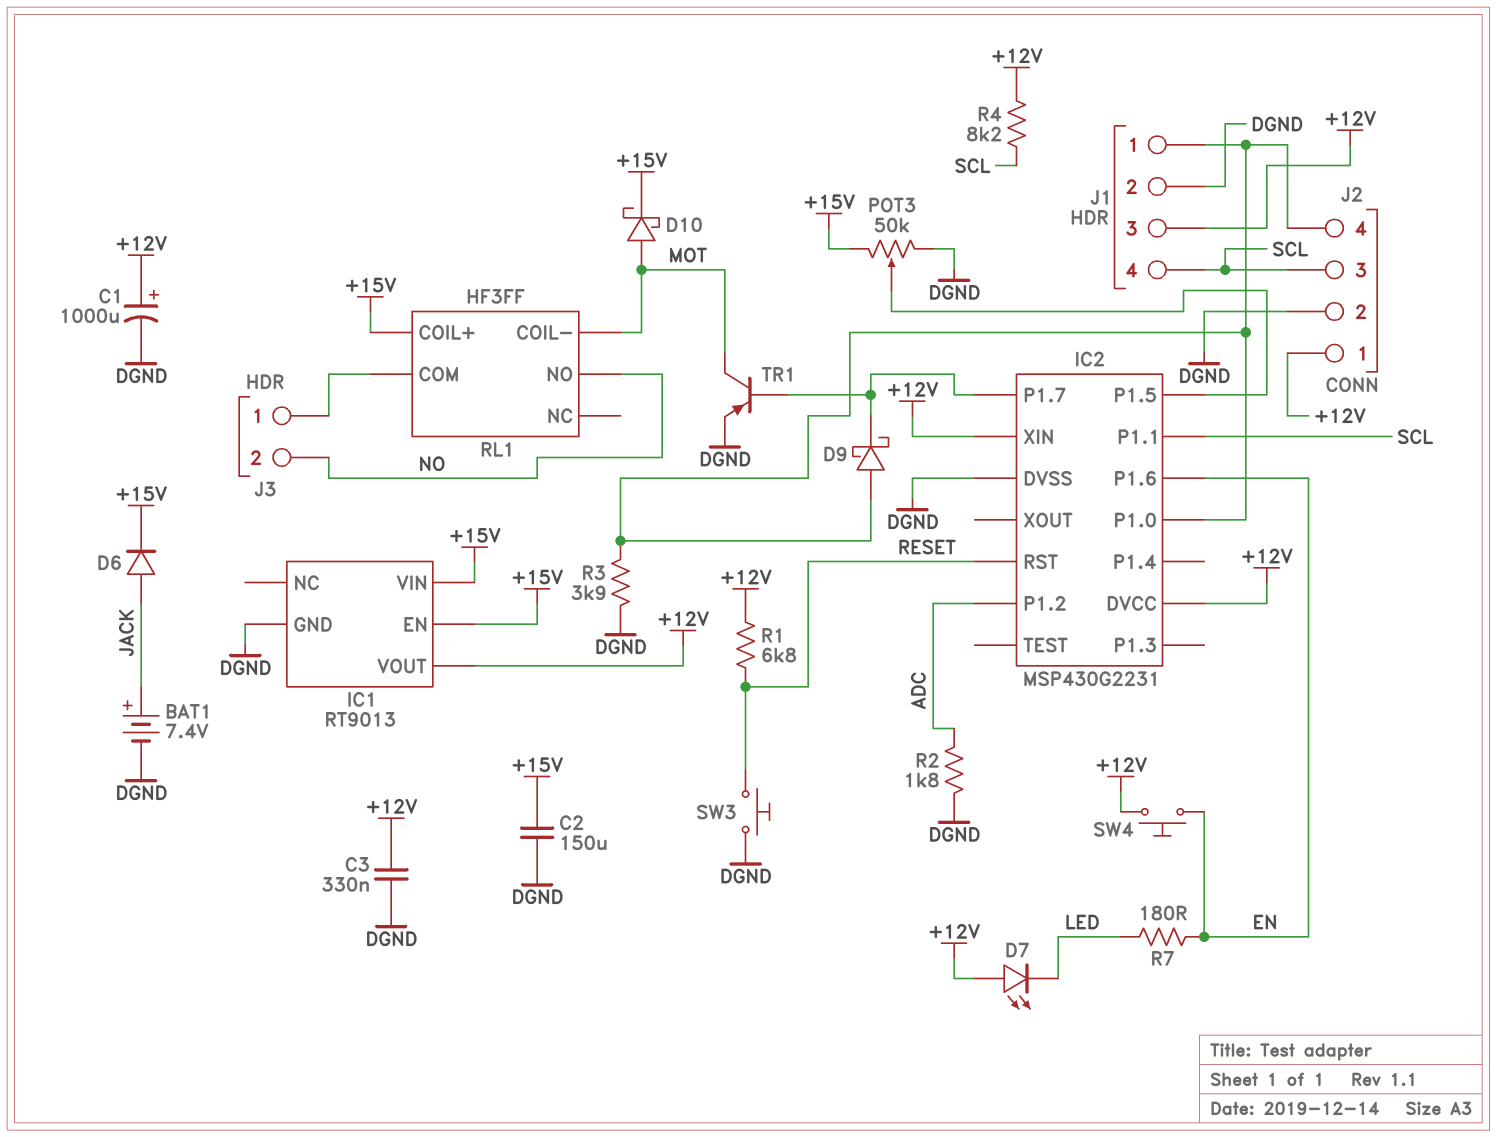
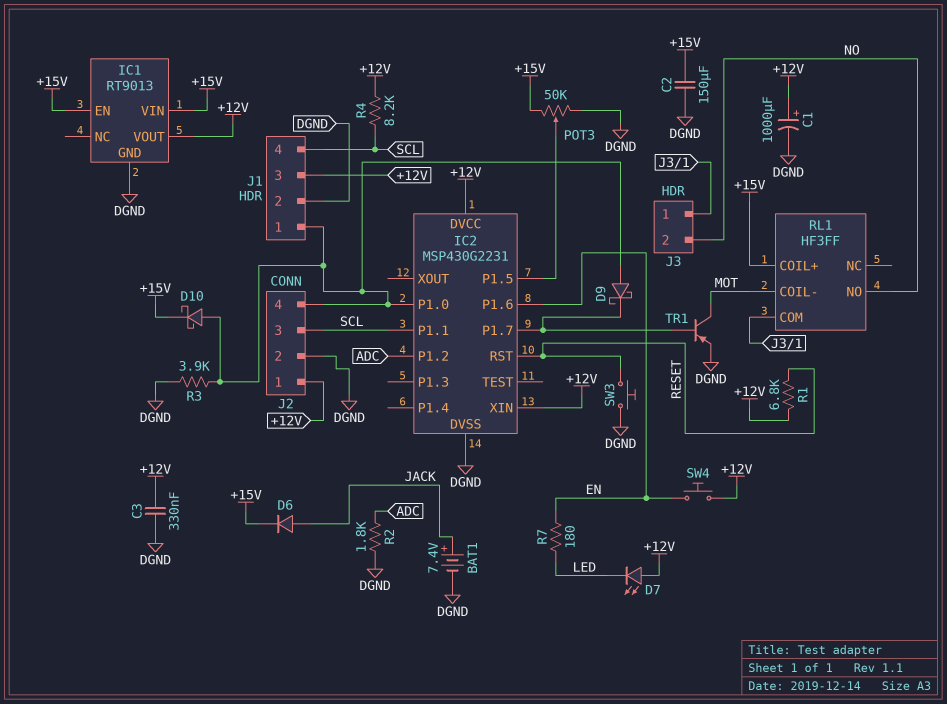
D10: schottky (A MOT, K +15V) -> schottky (A IC2/P1.0, K +15V)

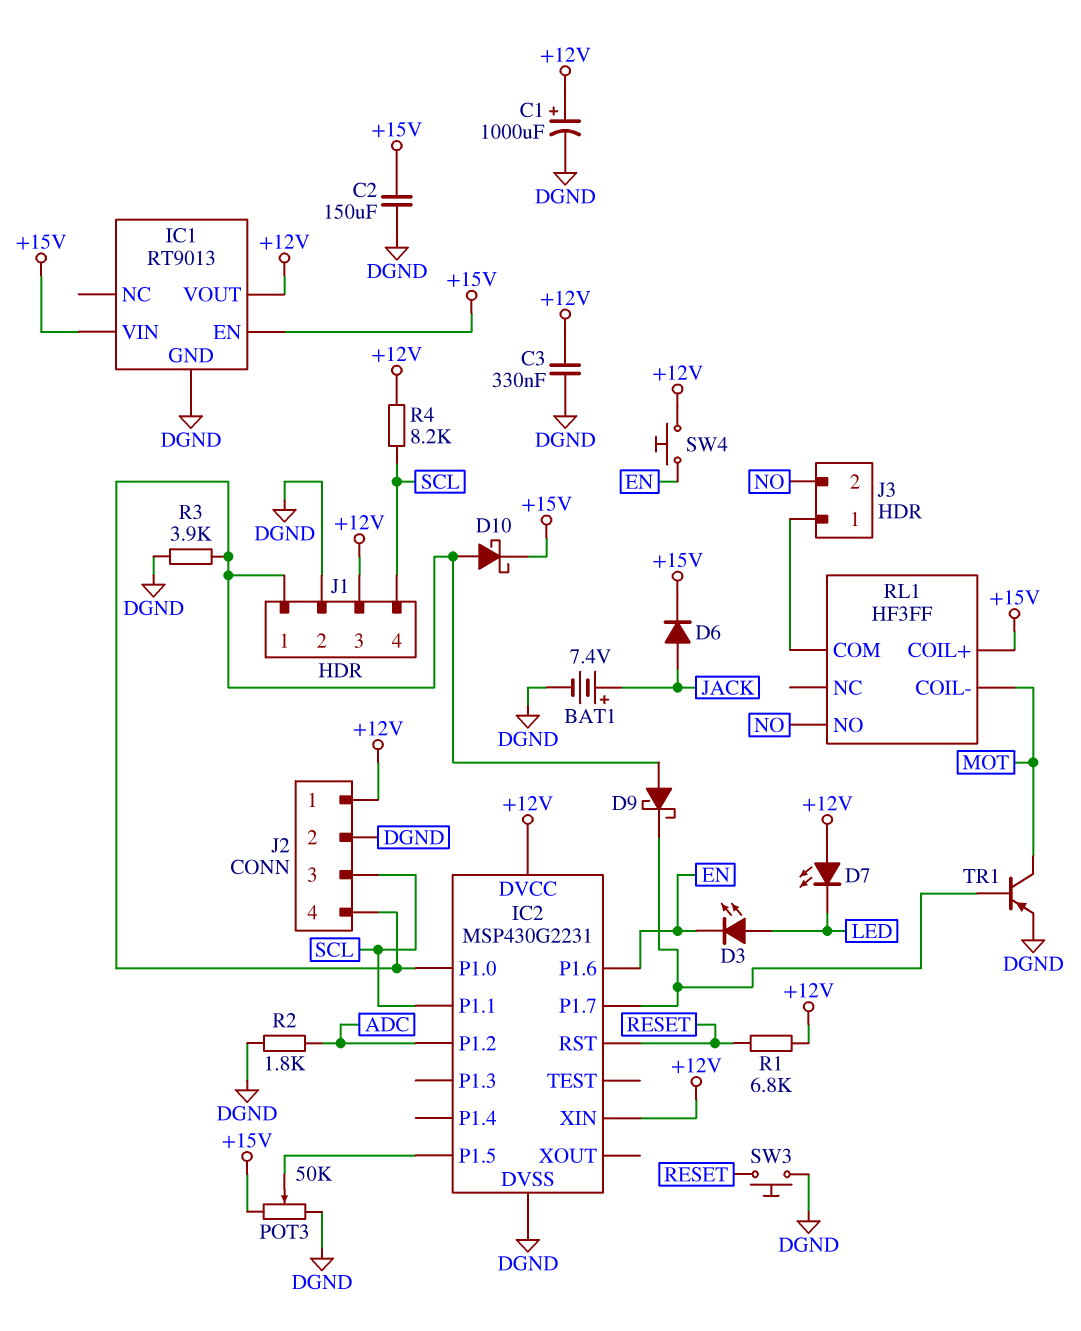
D3: none -> LED (A LED, K EN)
R7: 180 (EN, LED) -> none

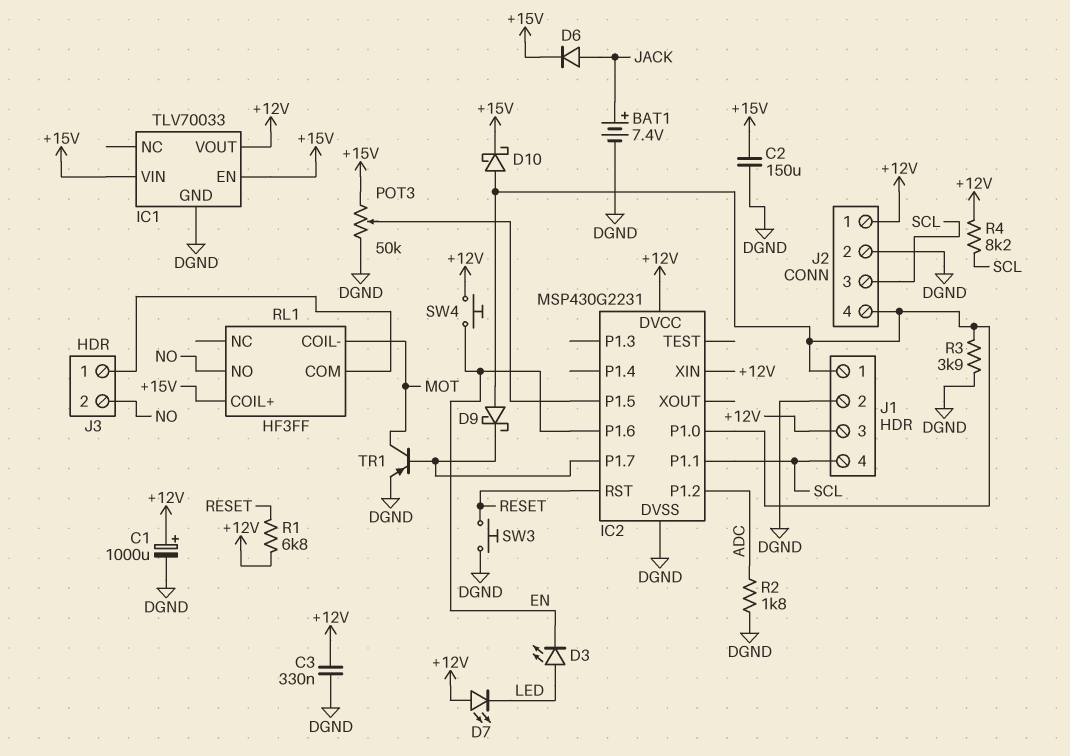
IC1: RT9013 -> TLV70033

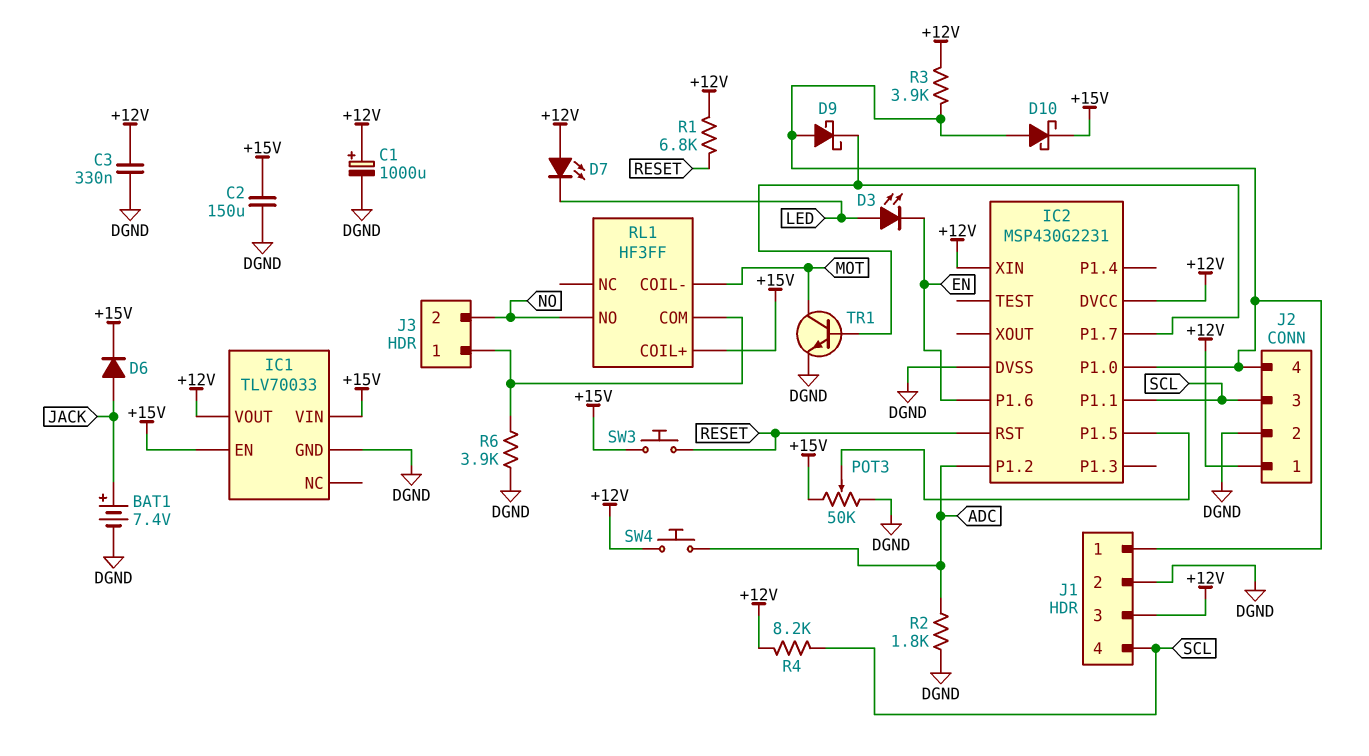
R3: 3.9k (DGND, IC2/P1.0) -> 3.9k (+12V, IC2/P1.0)
R6: none -> 3.9k (DGND, J3/1)
SW3: button (DGND, RESET) -> button (+15V, RESET)
SW4: button (+12V, EN) -> button (+12V, ADC)
TR1: PNP (B IC2/P1.7, C MOT, E DGND) -> NPN (B IC2/P1.7, C MOT, E DGND)

